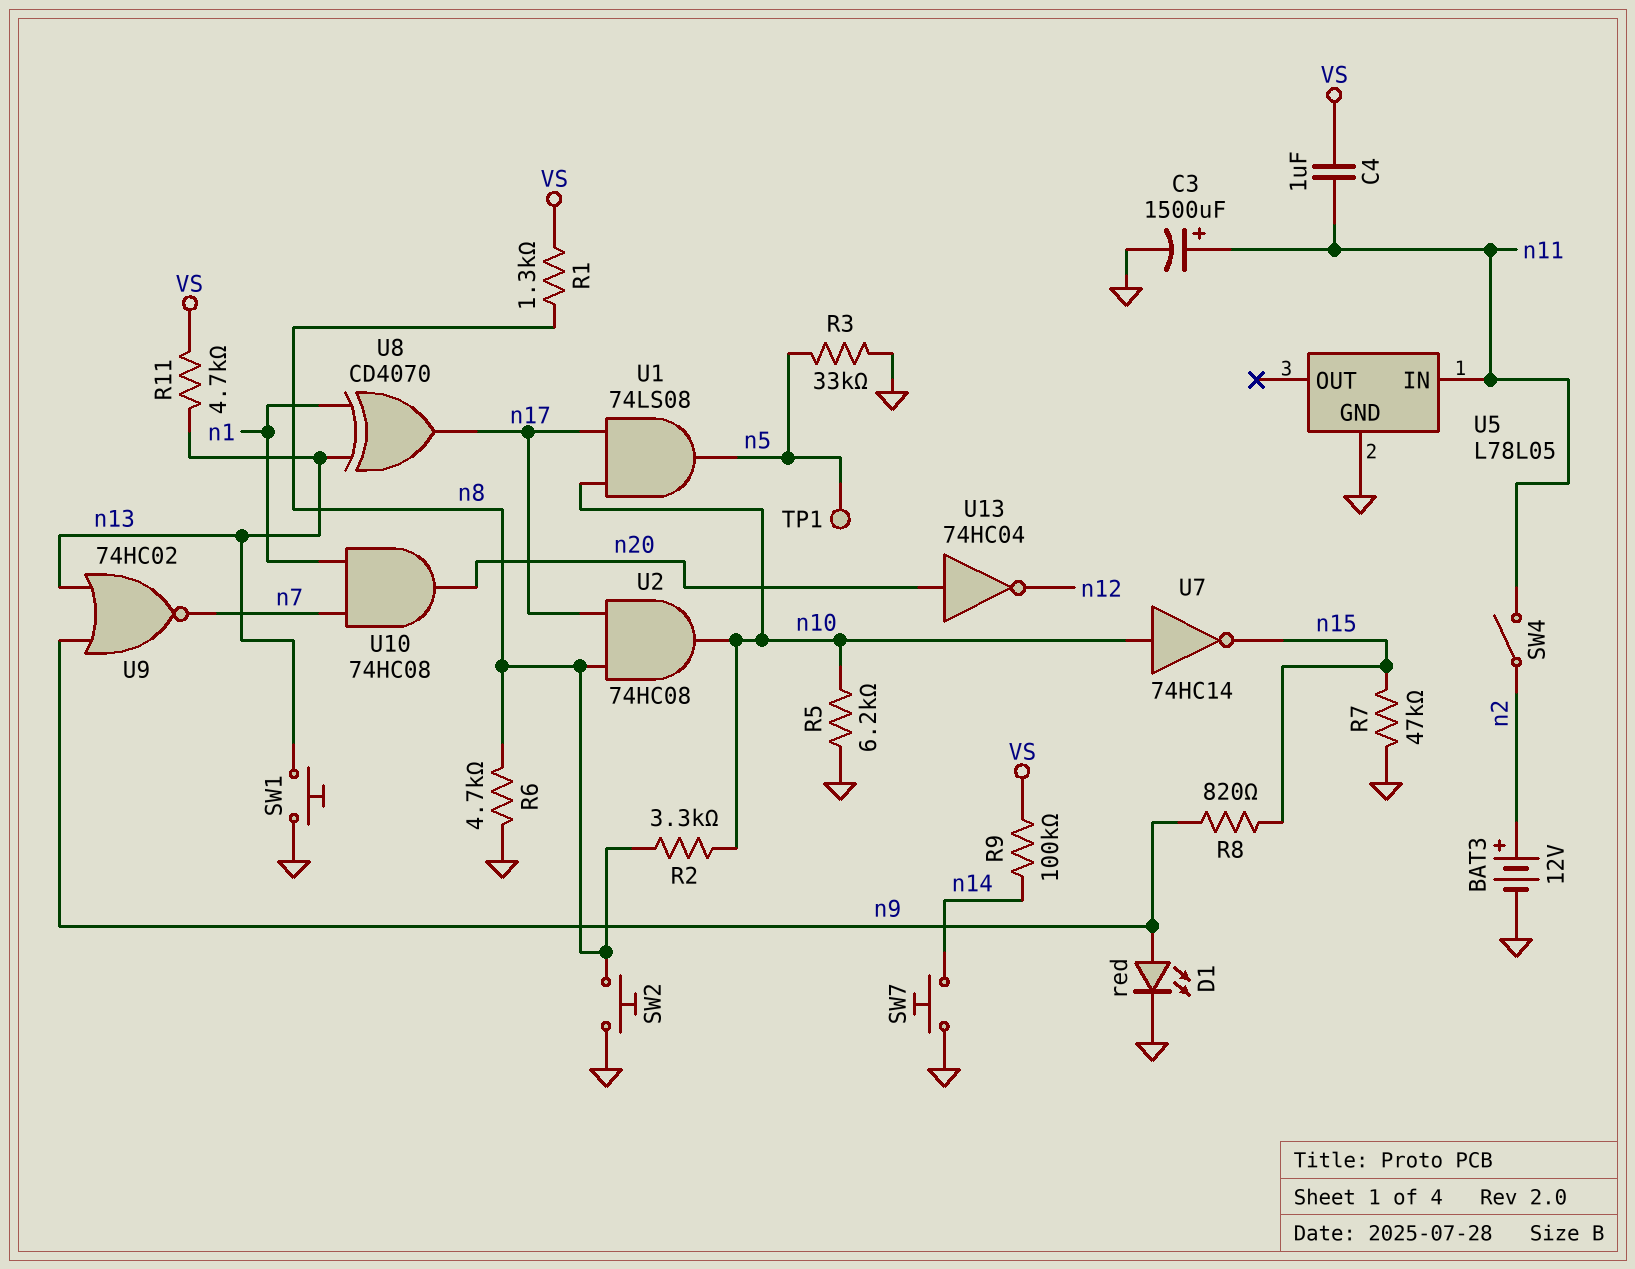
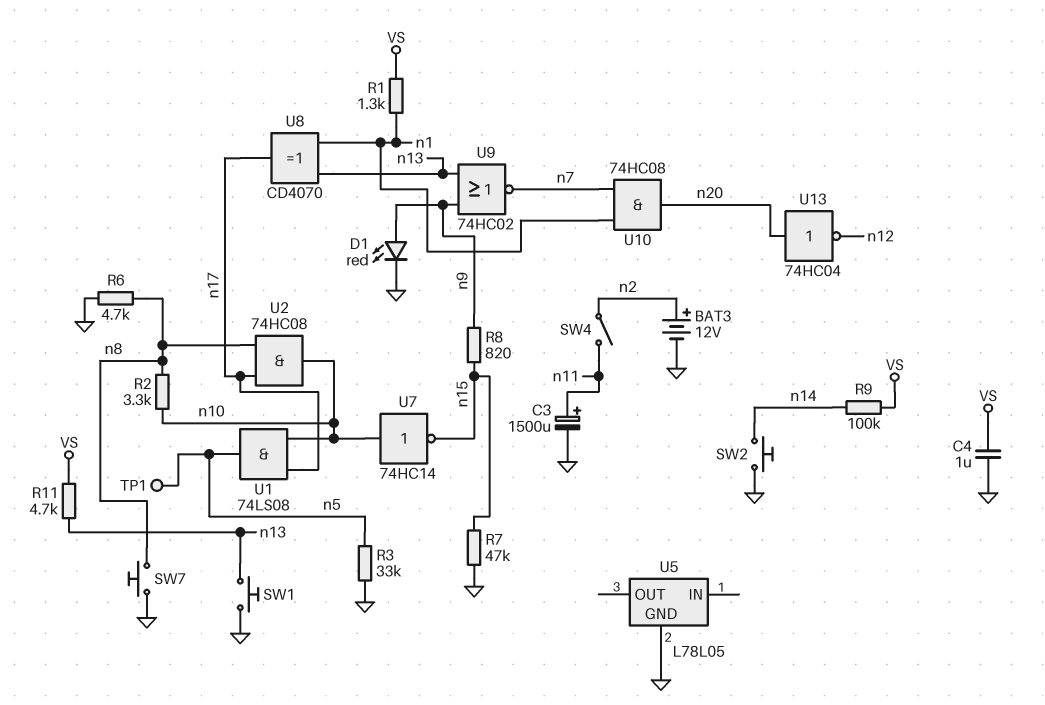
C4: 1uF (VS, n11) -> 1uF (GND, VS)
R1: 1.3k (VS, n8) -> 1.3k (VS, n1)
R5: 6.2k (GND, n10) -> none
SW2: button (GND, n8) -> button (GND, n14)
SW7: button (GND, n14) -> button (GND, n8)
U5 pin IN: n11 -> none

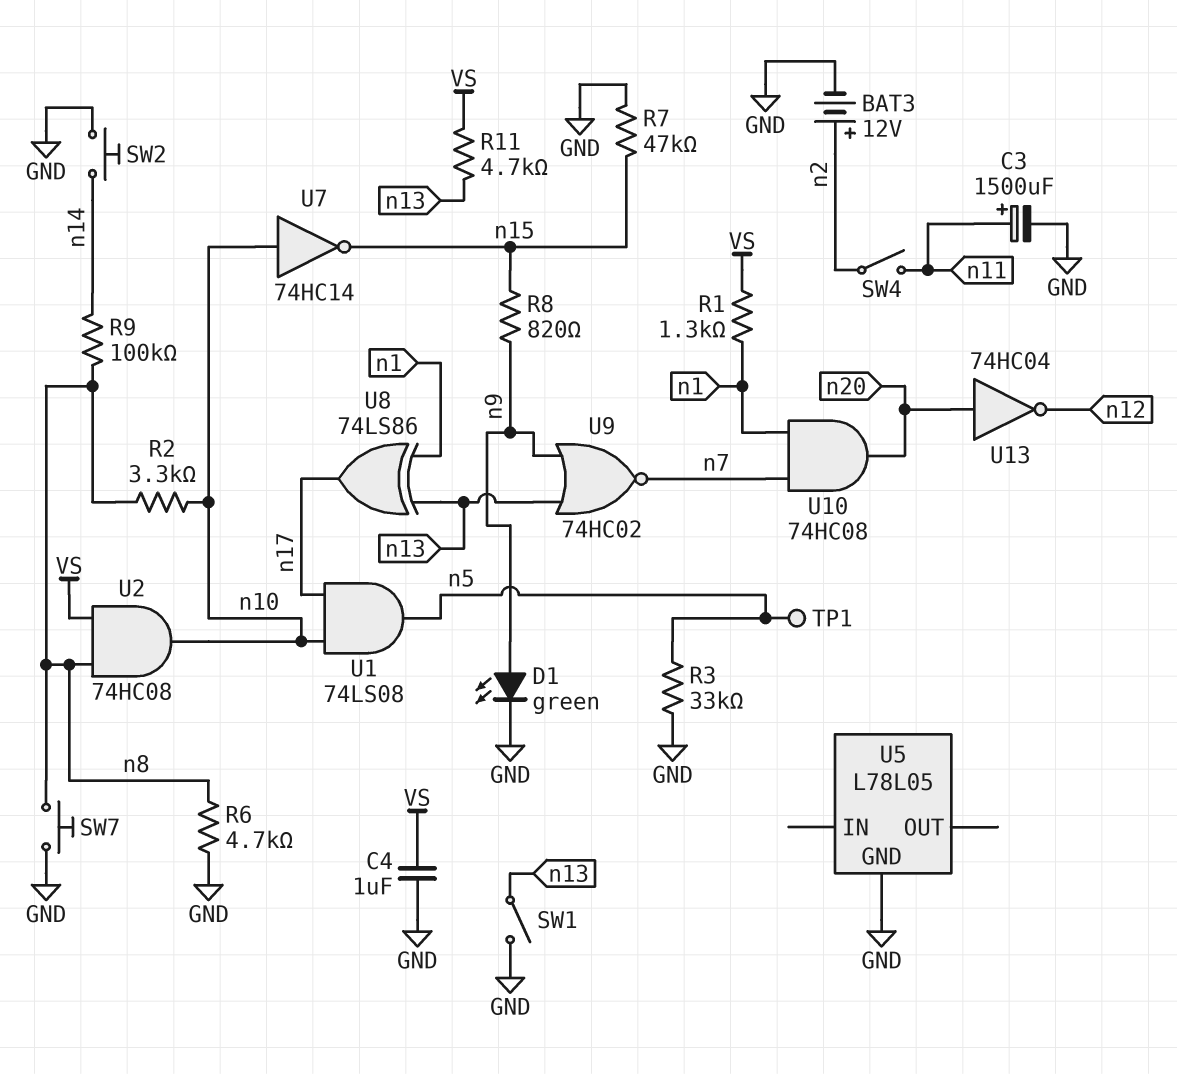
D1: LED red (A n9, K GND) -> LED green (A n9, K GND)
R9: 100k (VS, n14) -> 100k (n8, n14)
SW1: button (GND, n13) -> switch (GND, n13)
U2: AND 74HC08 (in n8, in n17, out n10) -> AND 74HC08 (in VS, in n8, out n10)
U8: XOR CD4070 (in n1, in n13, out n17) -> XOR 74LS86 (in n1, in n13, out n17)

